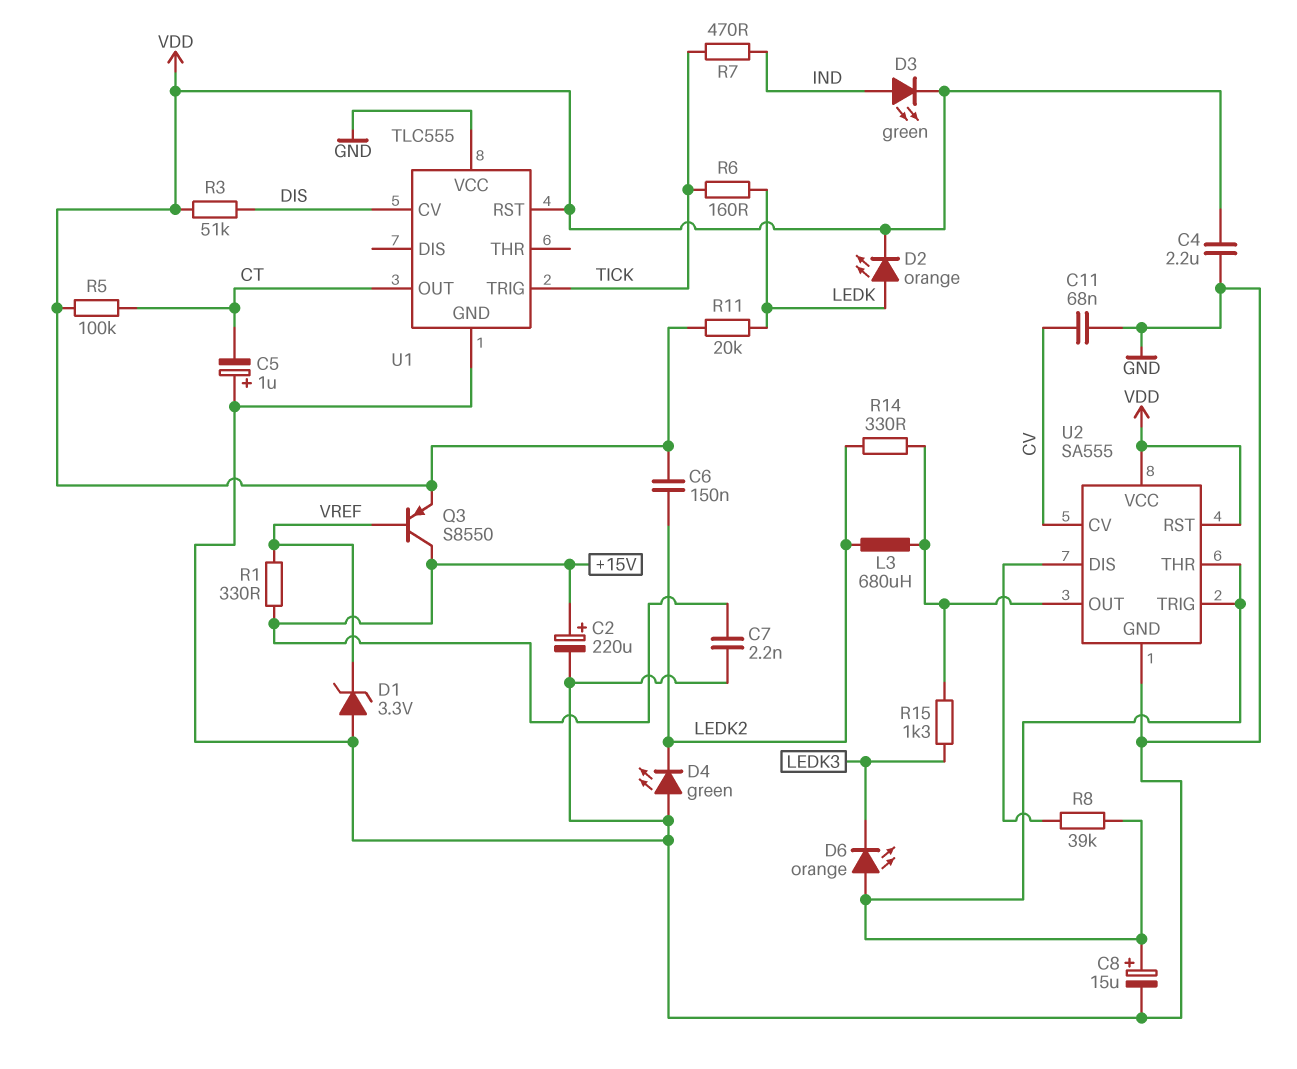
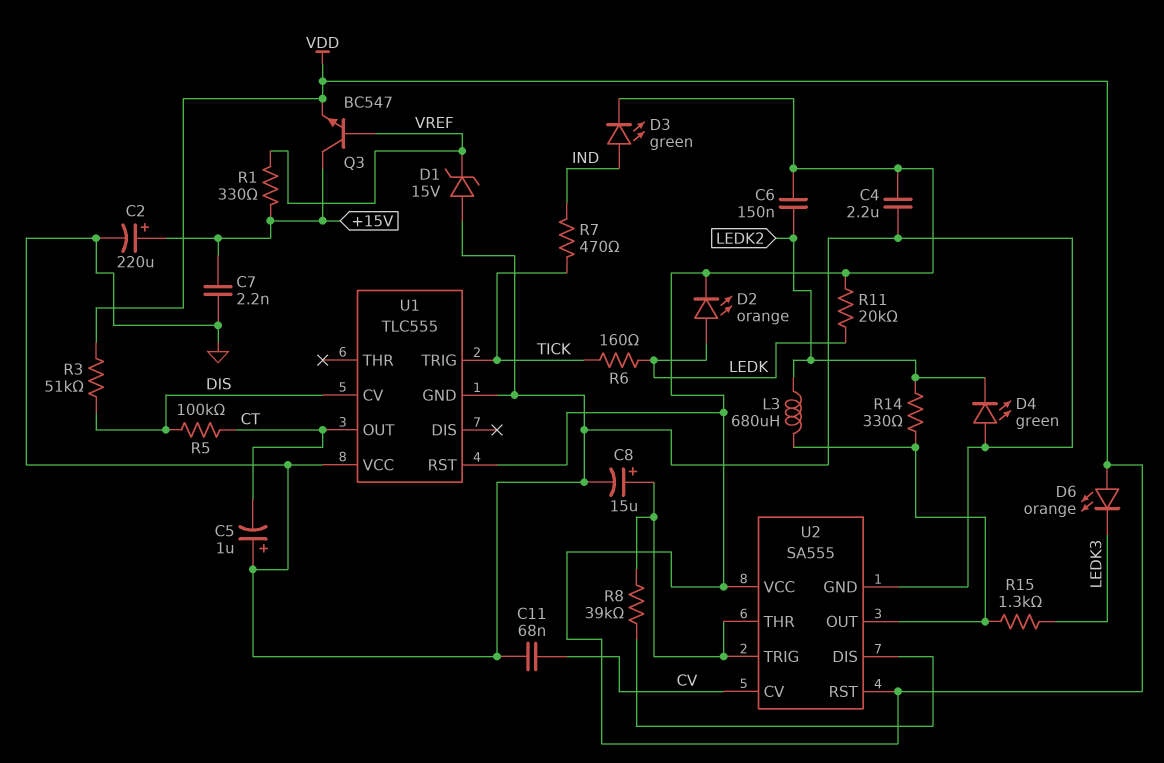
D1: zener 3.3V (A GND, K VREF) -> zener 15V (A GND, K VREF)
D6: LED orange (A U2/THR, K LEDK3) -> LED orange (A VDD, K LEDK3)
Q3: PNP S8550 (B VREF, C +15V, E VDD) -> NPN BC547 (B VREF, C +15V, E VDD)
R5: 100k (CT, VDD) -> 100k (CT, DIS)

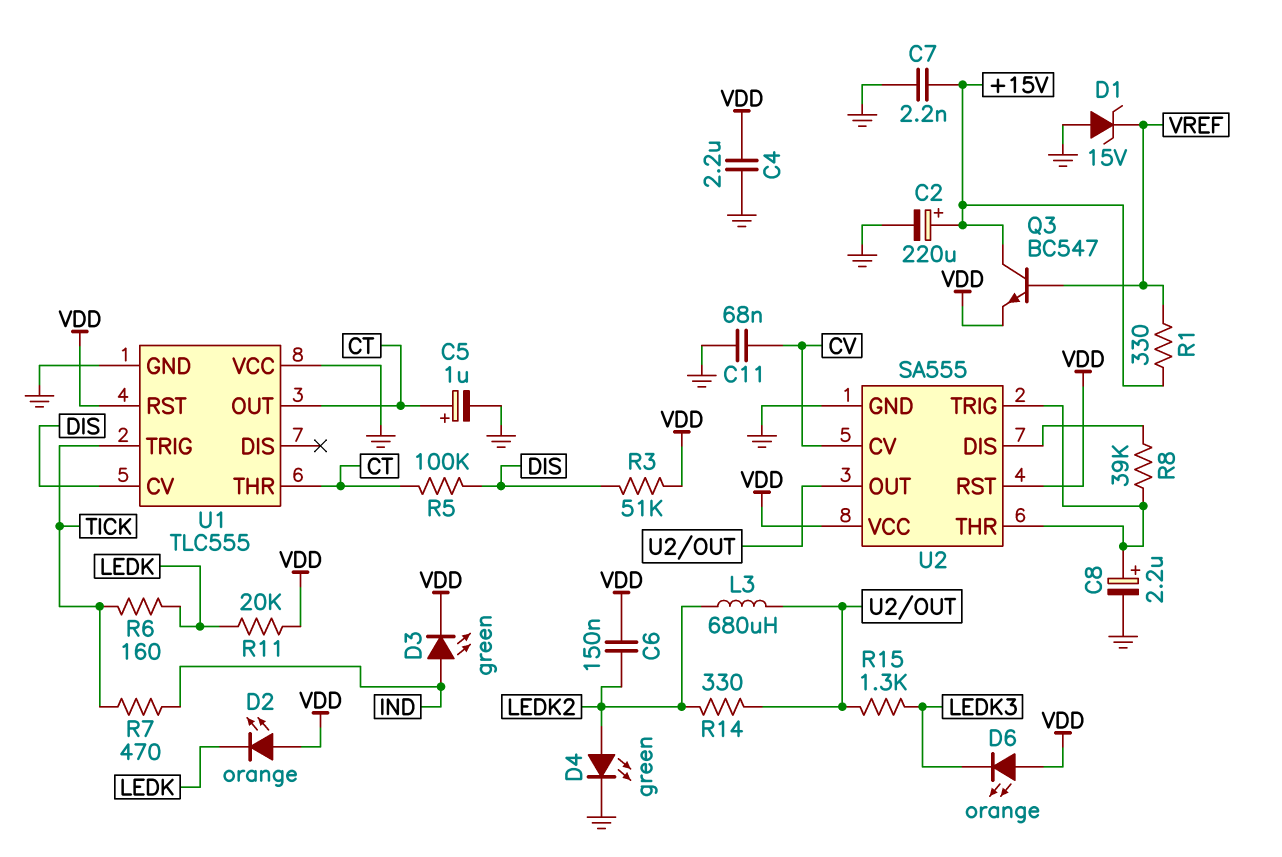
C5: 1uF (plus GND, minus CT) -> 1uF (plus CT, minus GND)
C8: 15uF (plus U2/THR, minus GND) -> 2.2uF (plus U2/THR, minus GND)
D2: LED orange (A LEDK, K VDD) -> LED orange (A VDD, K LEDK)
D4: LED green (A GND, K LEDK2) -> LED green (A LEDK2, K GND)
U1 pin THR: none -> CT

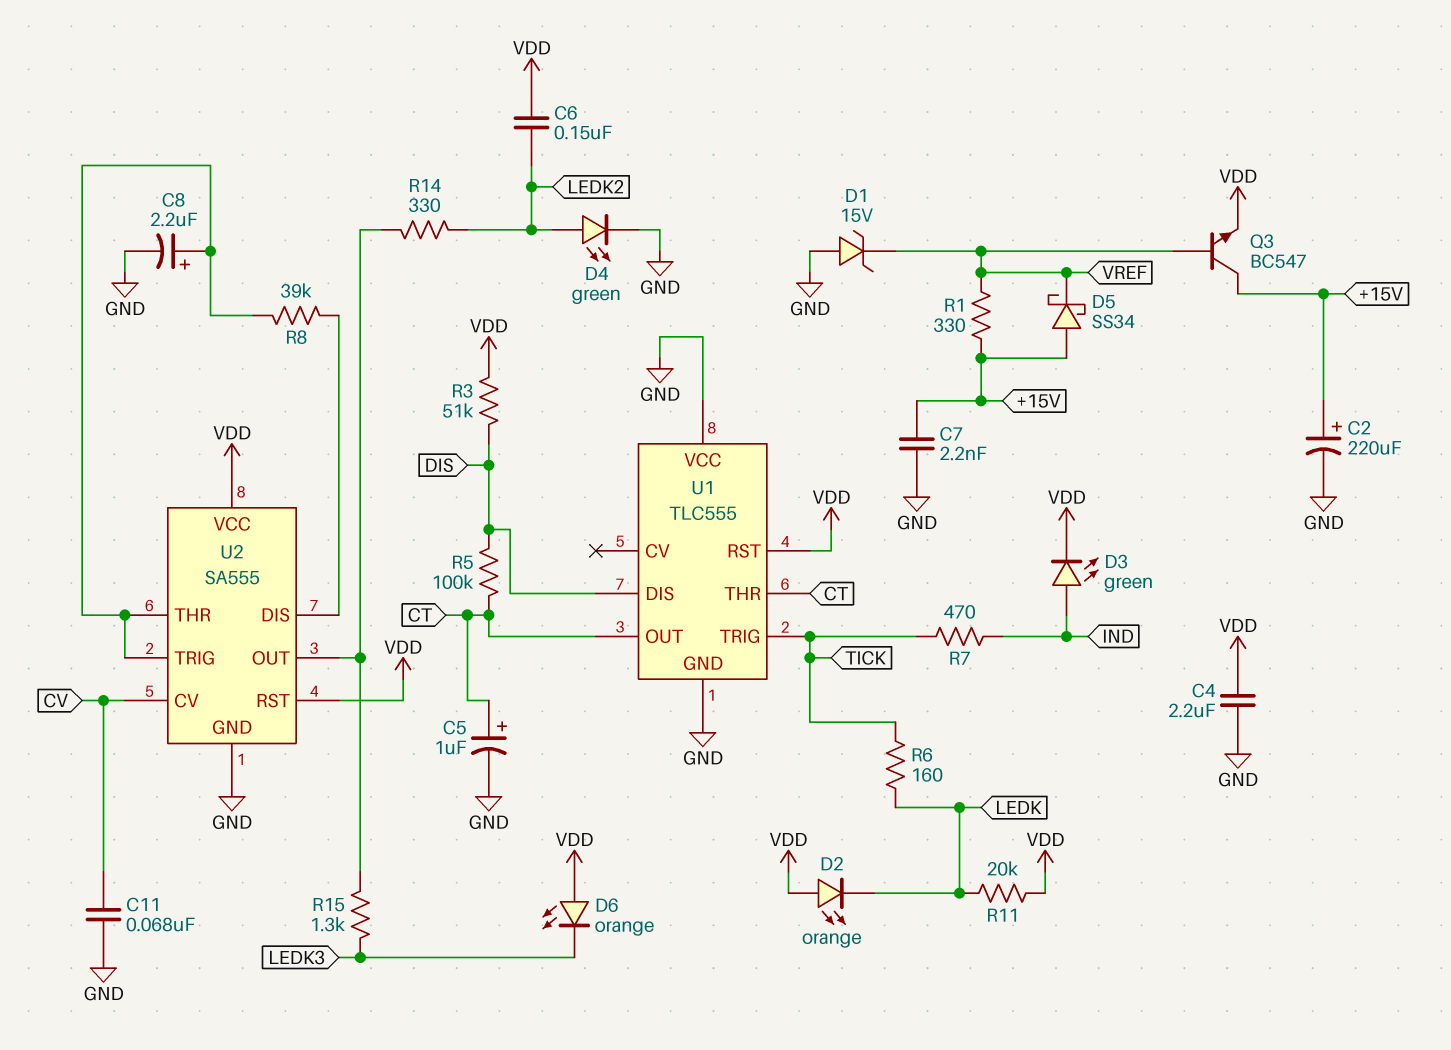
D5: none -> schottky SS34 (A +15V, K VREF)
L3: 680uH (LEDK2, U2/OUT) -> none
U1 pin CV: DIS -> none
U1 pin DIS: none -> DIS

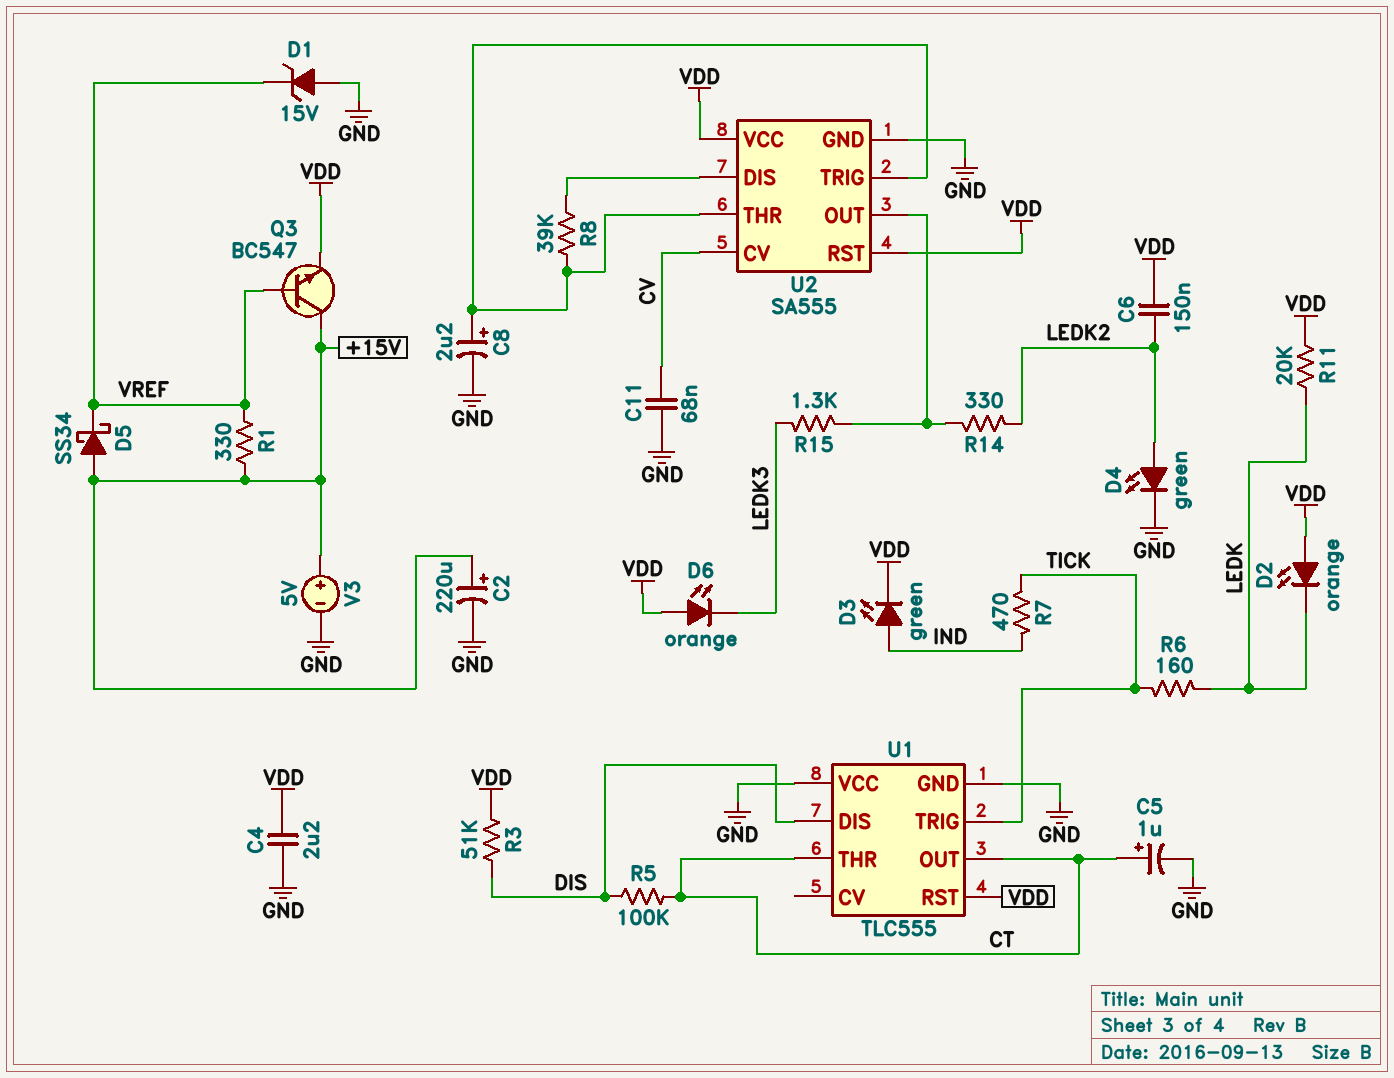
C7: 2.2nF (+15V, GND) -> none
V3: none -> 5V (plus +15V, minus GND)

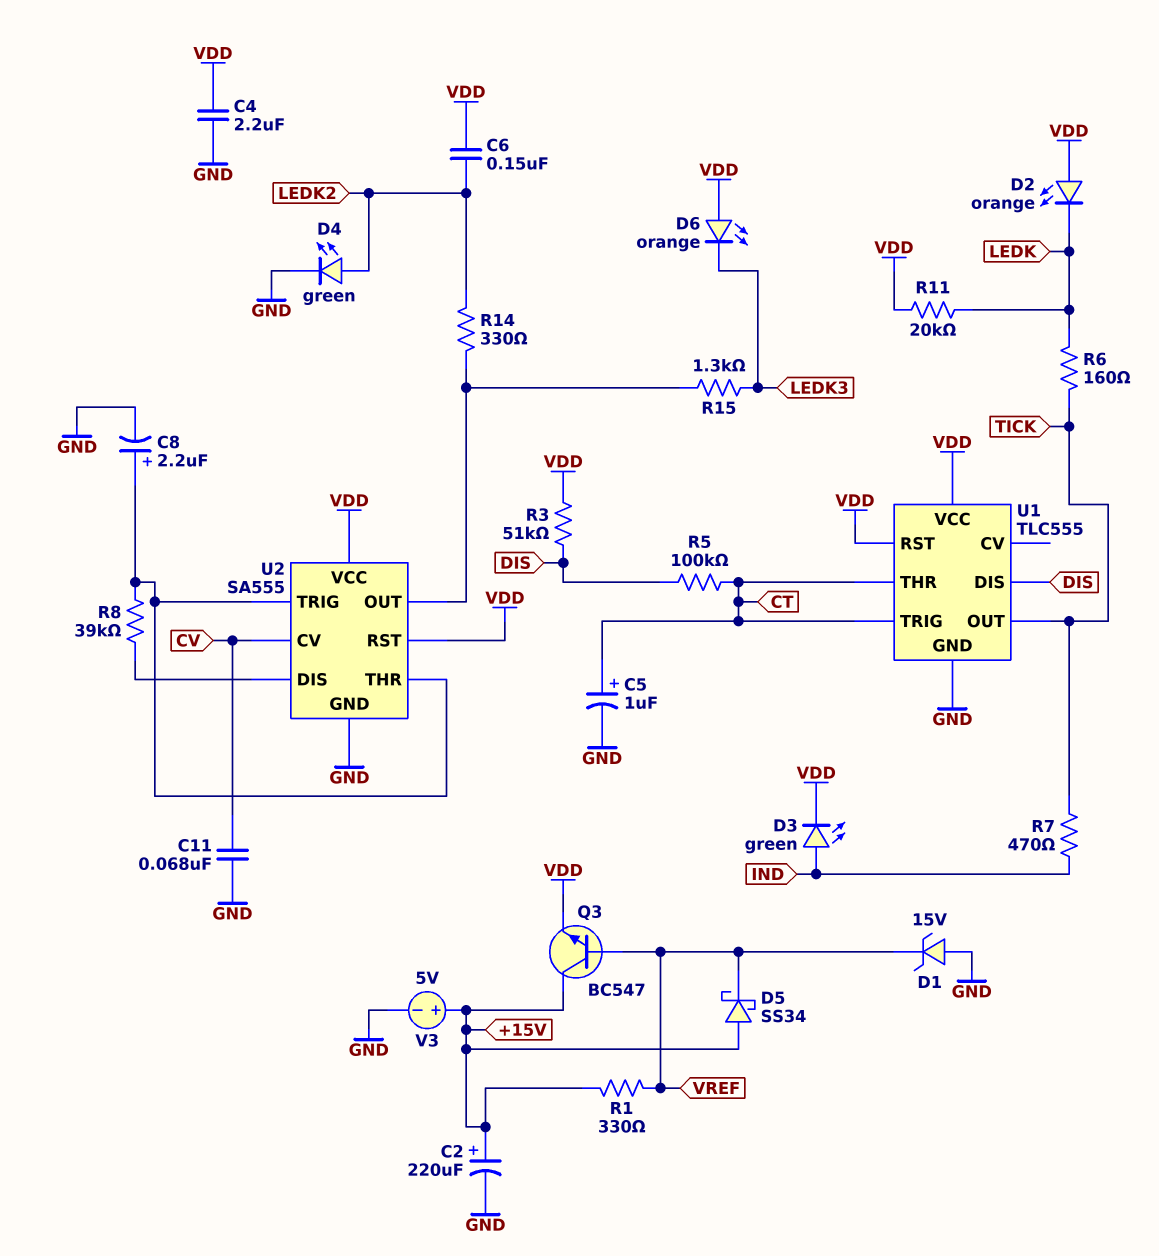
U1 pin OUT: CT -> TICK
U1 pin TRIG: TICK -> CT
U1 pin VCC: GND -> VDD

